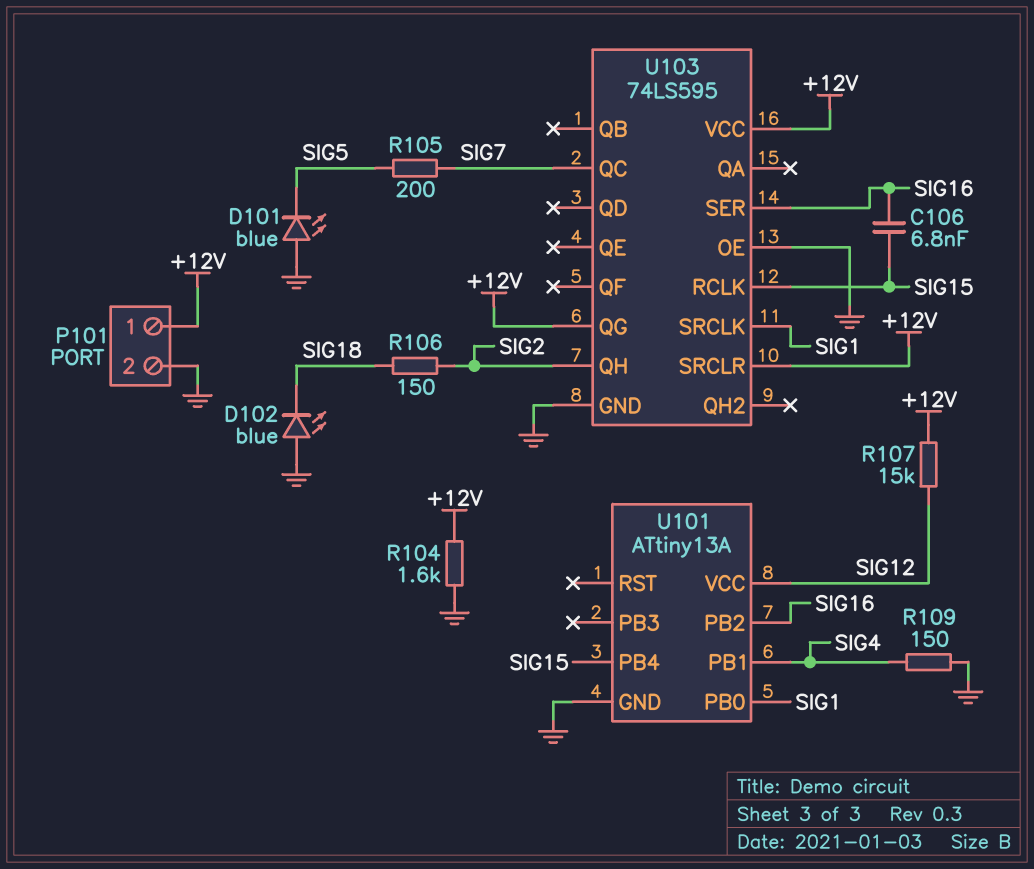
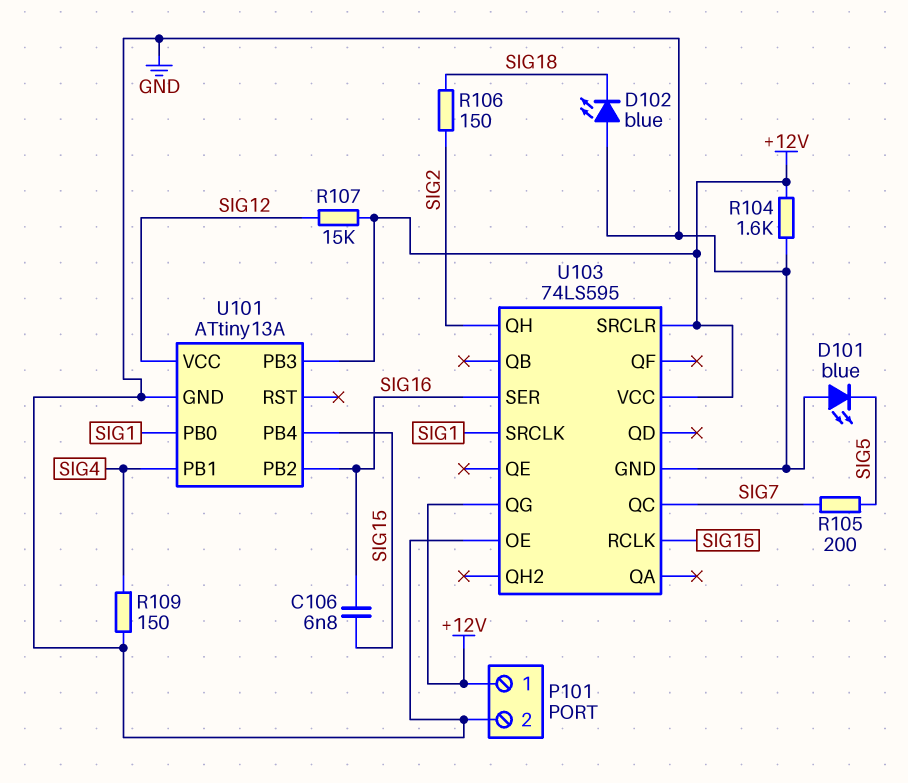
U101 pin PB3: none -> +12V

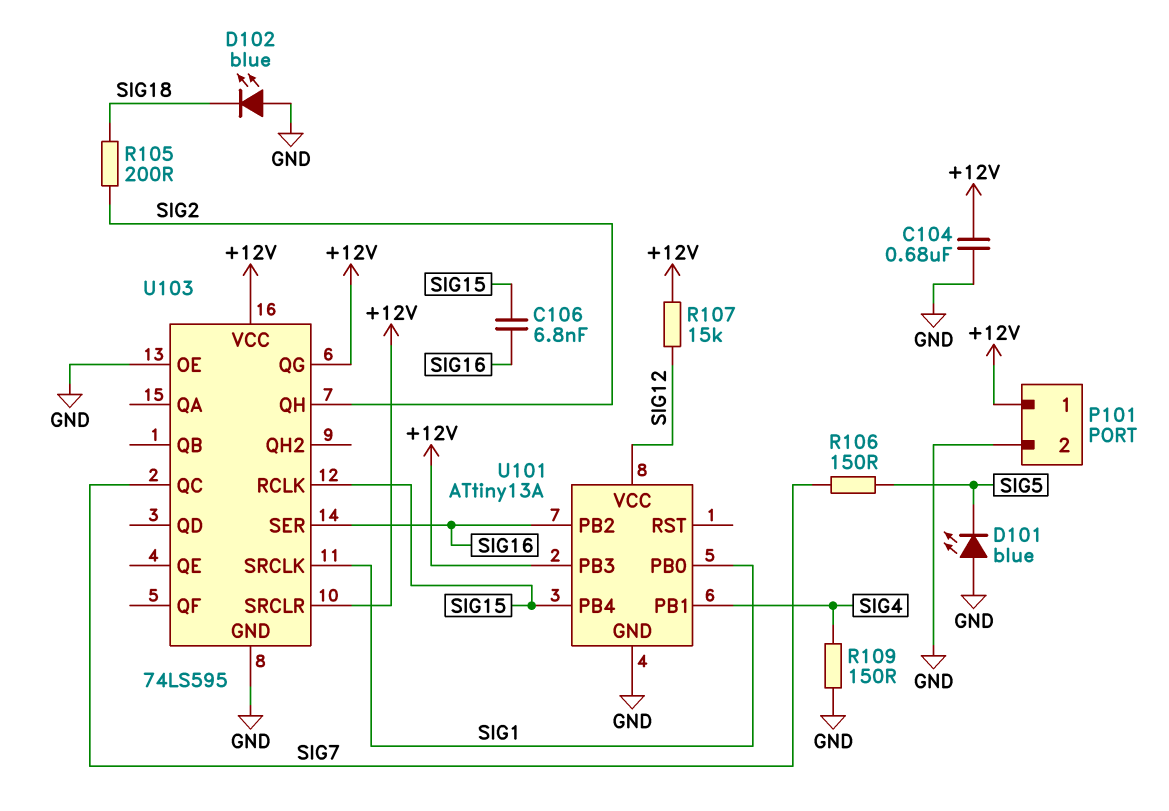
C104: none -> 680nF (+12V, GND)
R104: 1.6k (+12V, GND) -> none
R105: 200 (SIG5, SIG7) -> 200 (SIG2, SIG18)
R106: 150 (SIG2, SIG18) -> 150 (SIG5, SIG7)

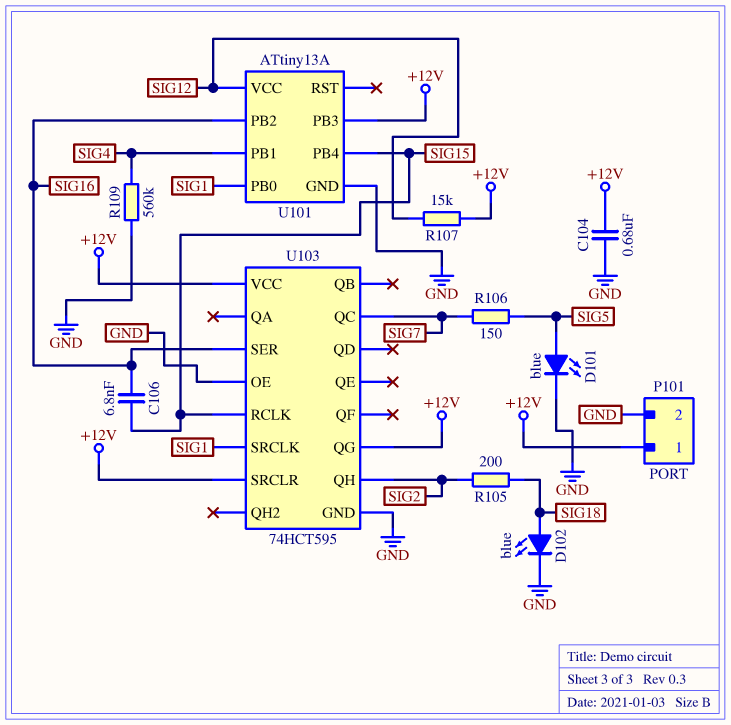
D101: LED blue (A GND, K SIG5) -> LED blue (A SIG5, K GND)
D102: LED blue (A GND, K SIG18) -> LED blue (A SIG18, K GND)
R109: 150 (GND, SIG4) -> 560k (GND, SIG4)
U103: 74LS595 -> 74HCT595

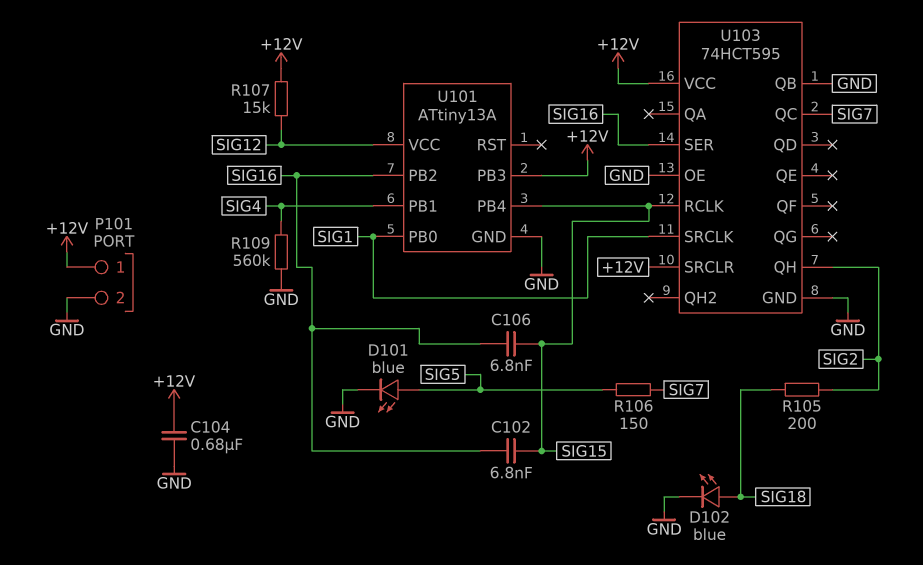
C102: none -> 6.8nF (SIG15, SIG16)
U103 pin QB: none -> GND
U103 pin QG: +12V -> none

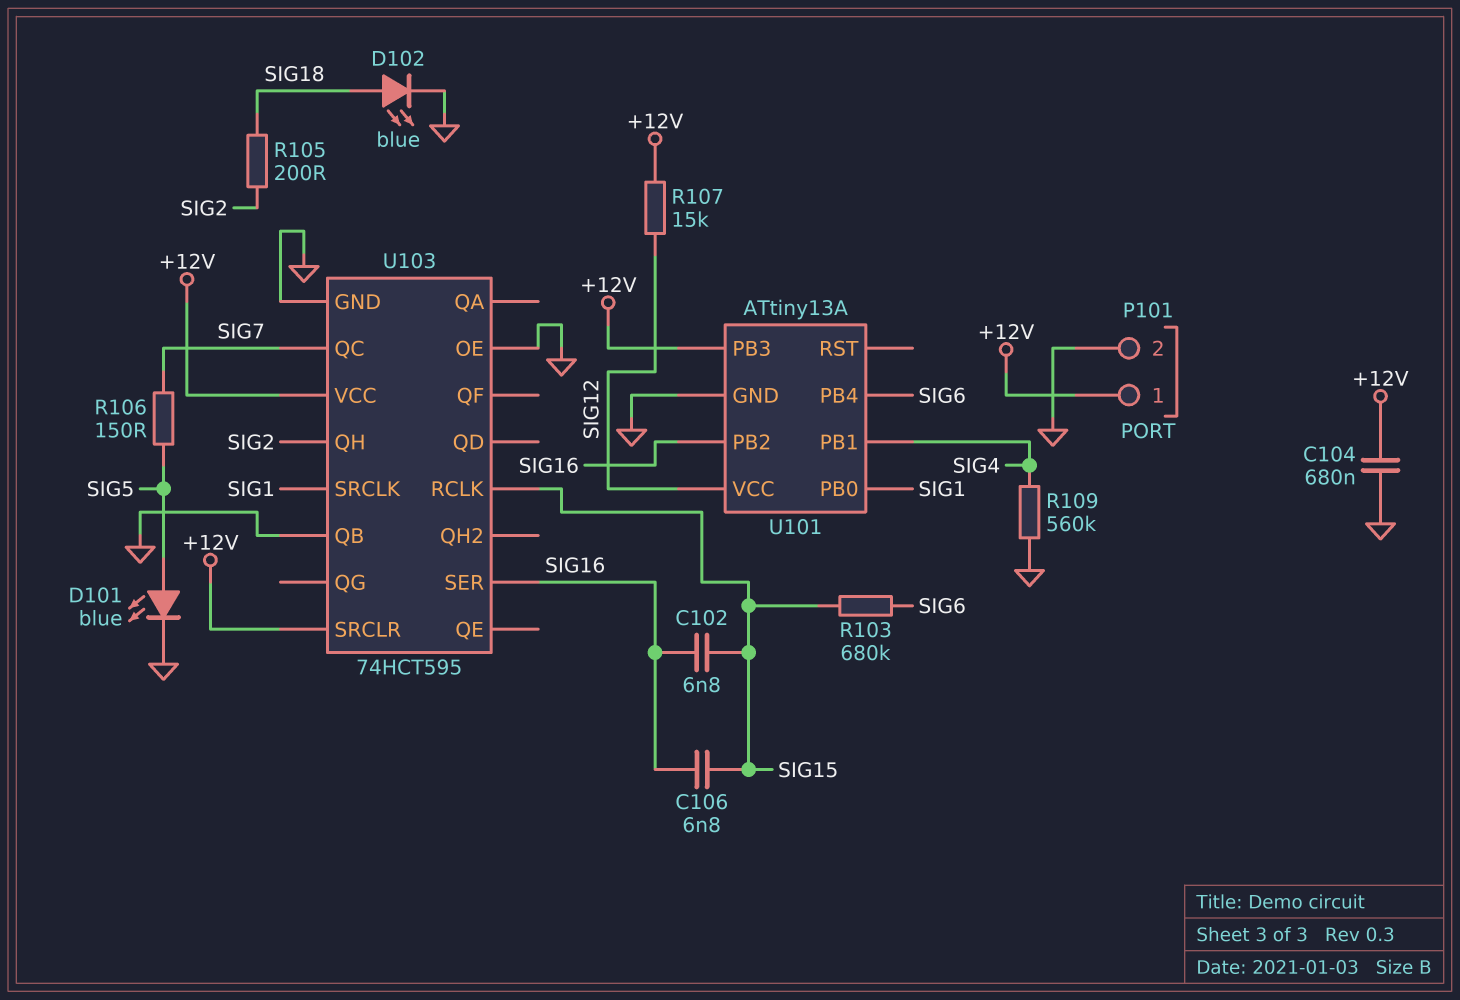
R103: none -> 680k (SIG6, SIG15)
U101 pin PB4: SIG15 -> SIG6

